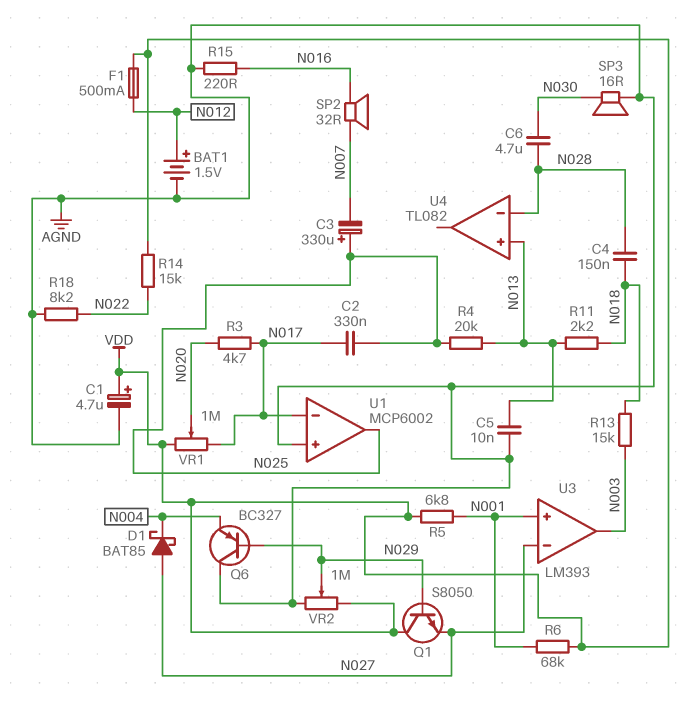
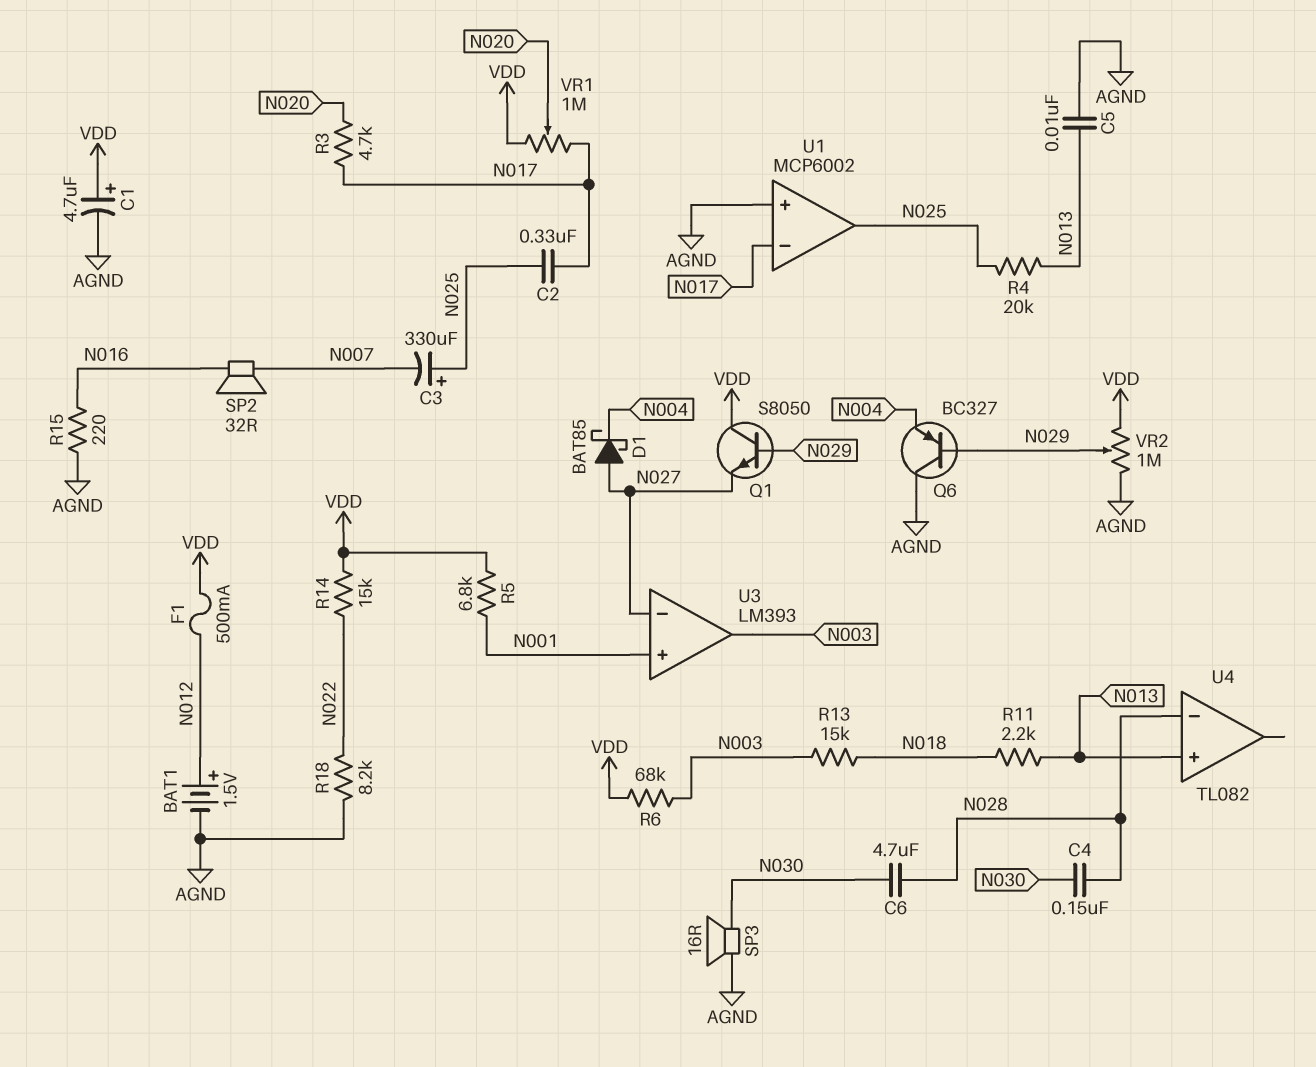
C4: 150nF (N018, N028) -> 150nF (N028, N030)
R6: 68k (N001, VDD) -> 68k (N003, VDD)

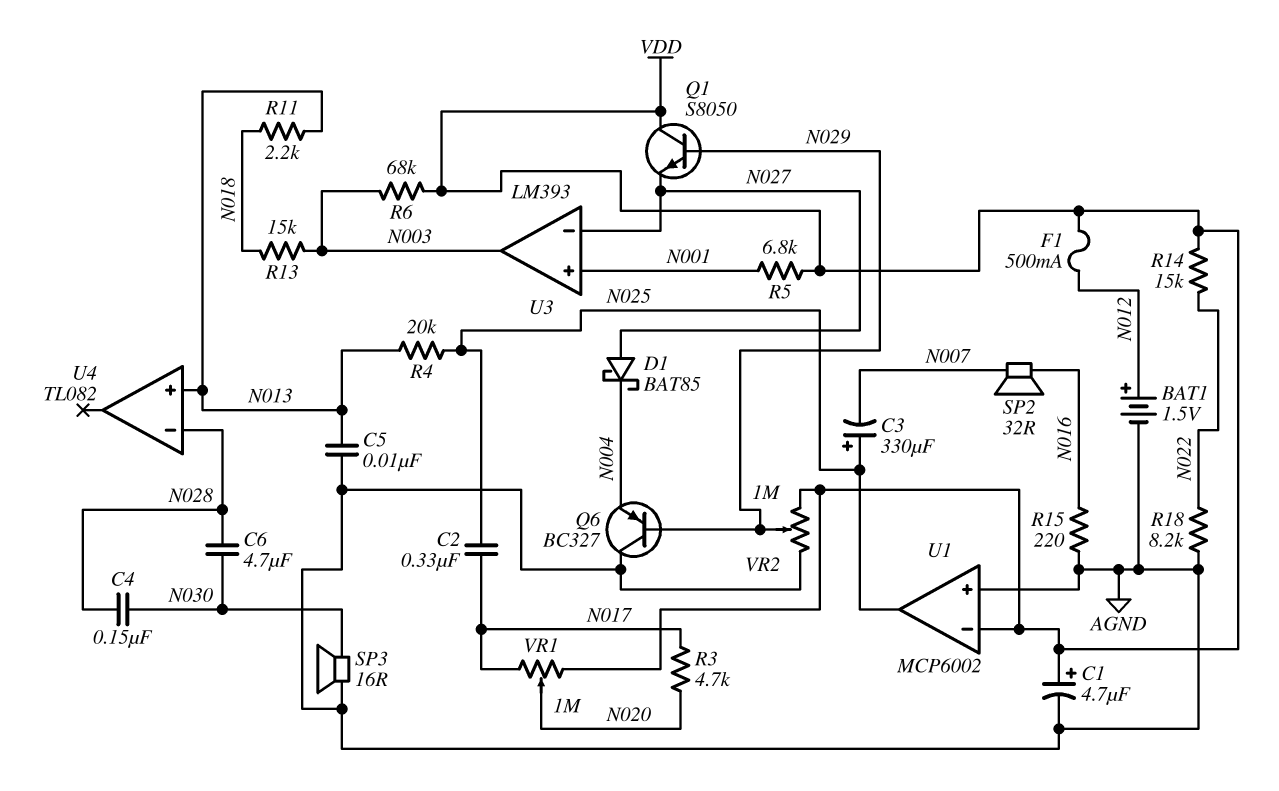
U1 pin in-: N017 -> VDD

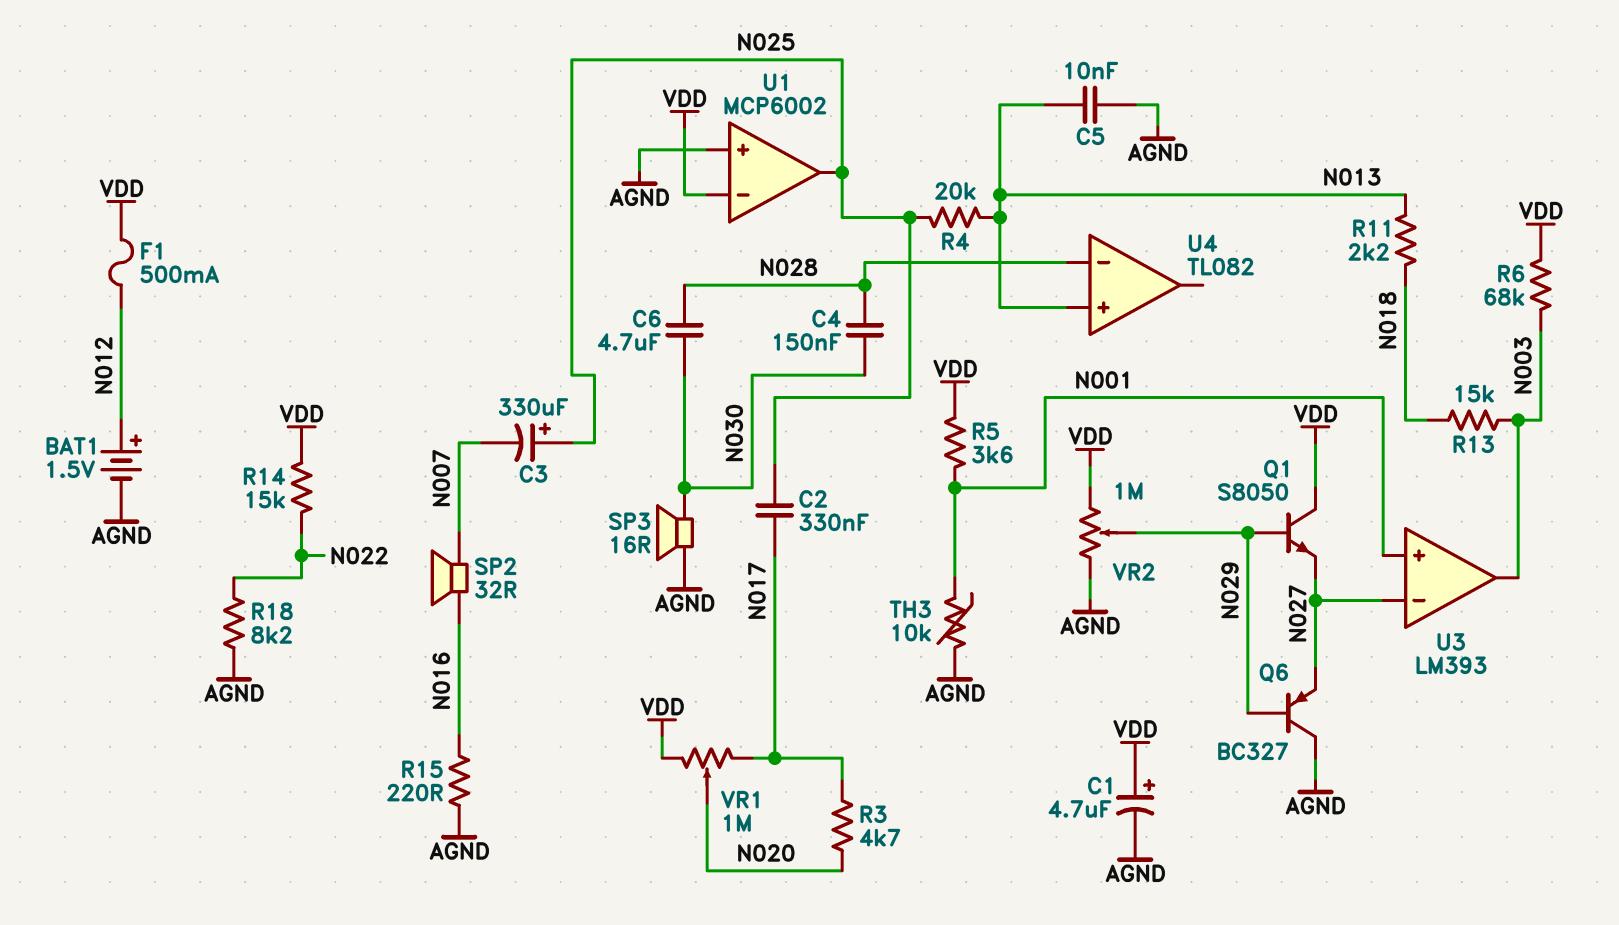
D1: schottky BAT85 (A N027, K N004) -> none
Q6: PNP BC327 (B N029, C AGND, E N004) -> PNP BC327 (B N029, C AGND, E N027)
R5: 6.8k (N001, VDD) -> 3.6k (N001, VDD)
TH3: none -> 10k (AGND, N001)

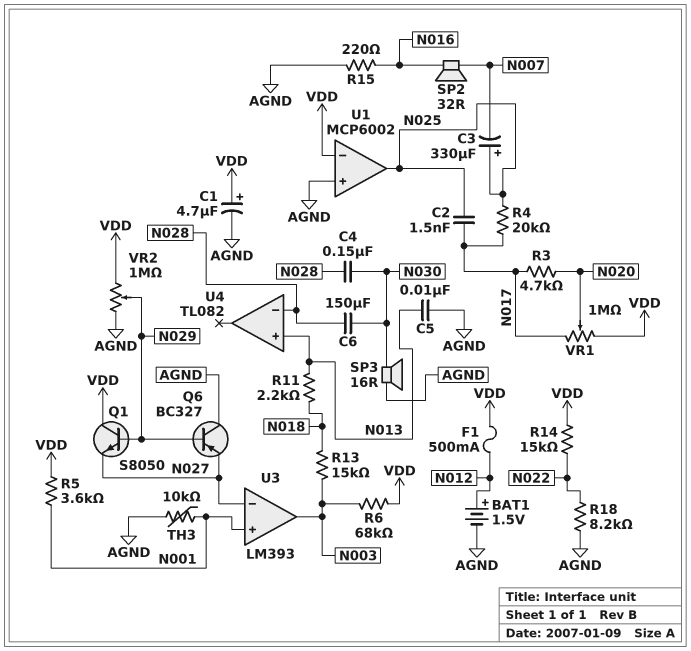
C2: 330nF (N017, N025) -> 1.5nF (N017, N025)
C6: 4.7uF (N028, N030) -> 150uF (N028, N030)
R4: 20k (N013, N025) -> 20k (N017, N025)

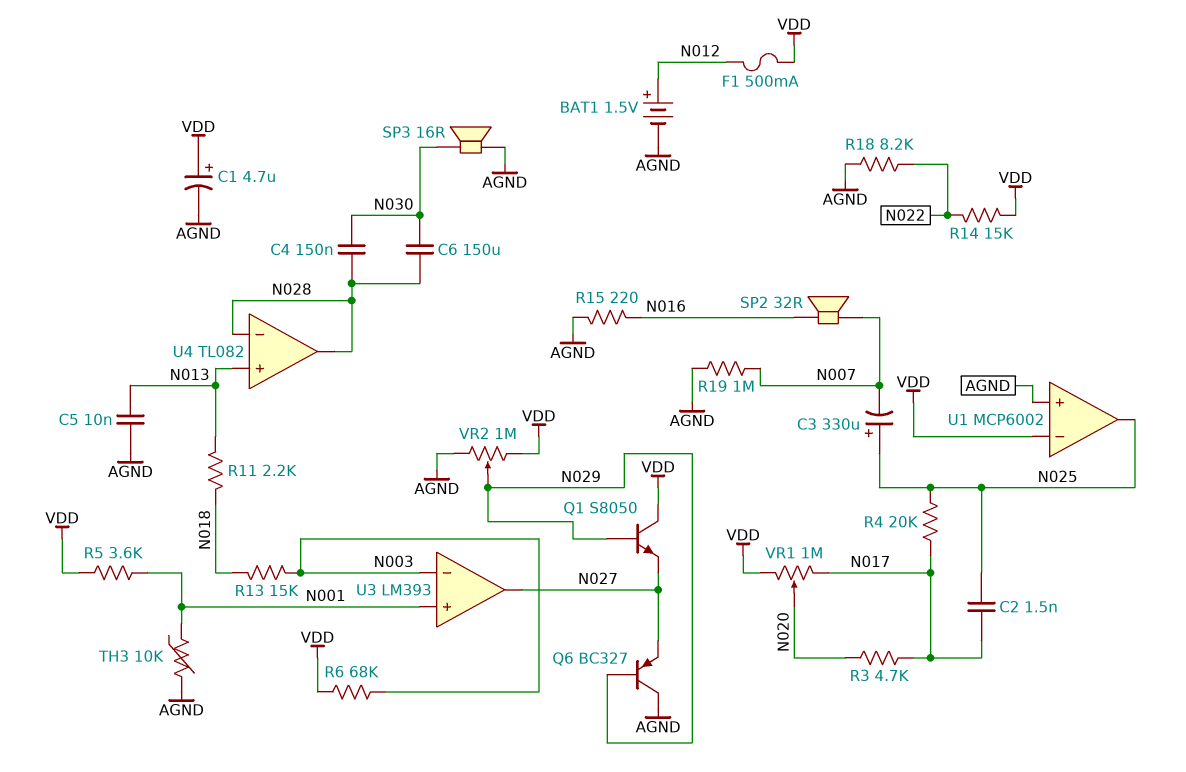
R19: none -> 1M (AGND, N007)
U3 pin in-: N027 -> N003
U3 pin out: N003 -> N027
U4 pin out: none -> N028

